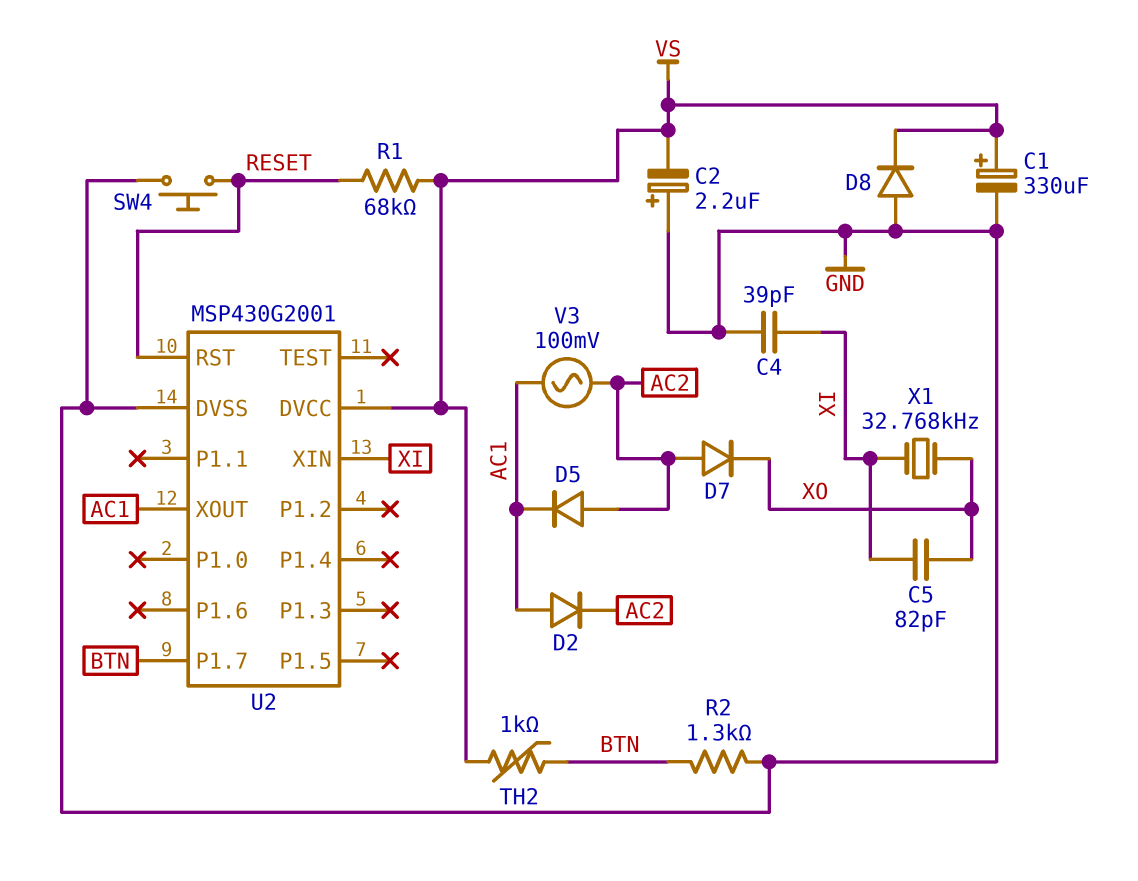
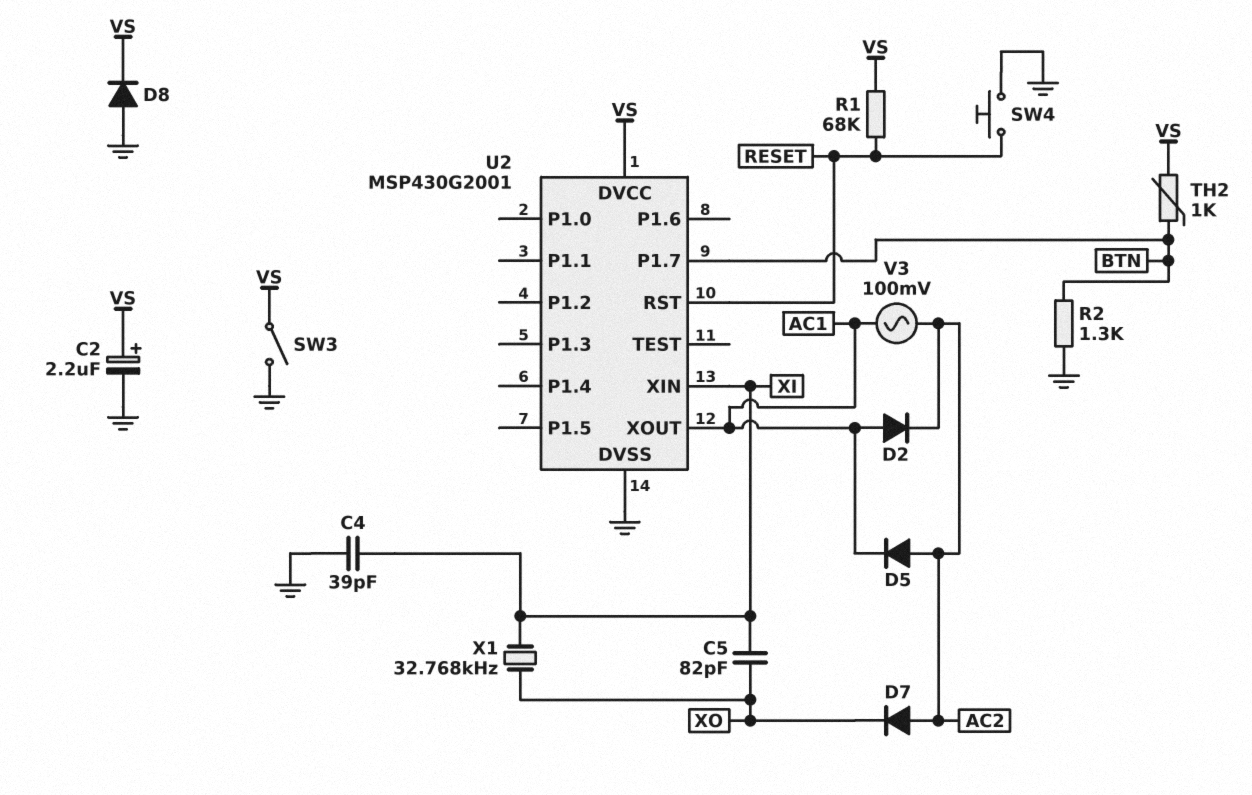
C1: 330uF (plus VS, minus GND) -> none
C2: 2.2uF (plus GND, minus VS) -> 2.2uF (plus VS, minus GND)
SW3: none -> switch (GND, VS)

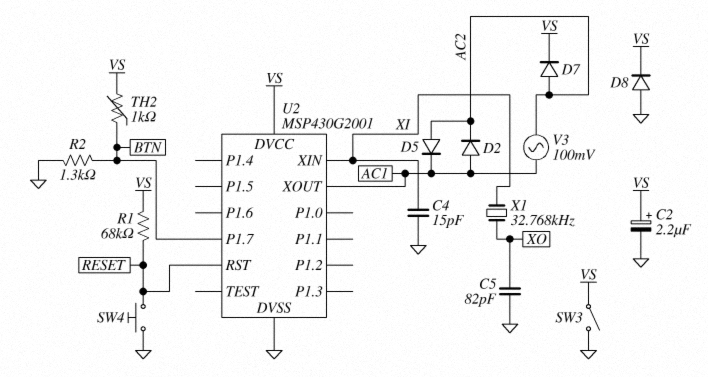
C4: 39pF (GND, XI) -> 15pF (GND, XI)
C5: 82pF (XI, XO) -> 82pF (GND, XO)
D7: diode (A AC2, K XO) -> diode (A AC2, K VS)

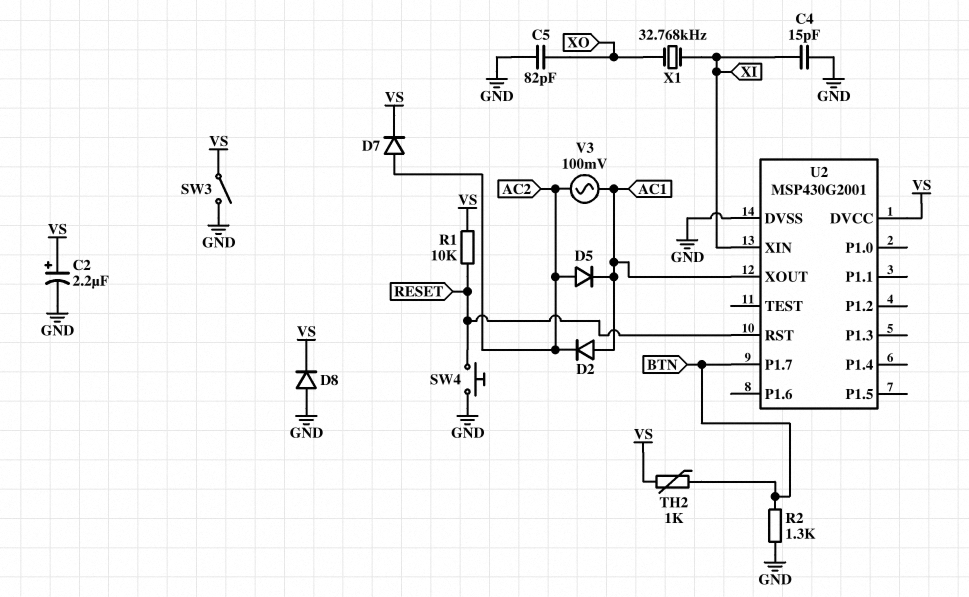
R1: 68k (RESET, VS) -> 10k (RESET, VS)

